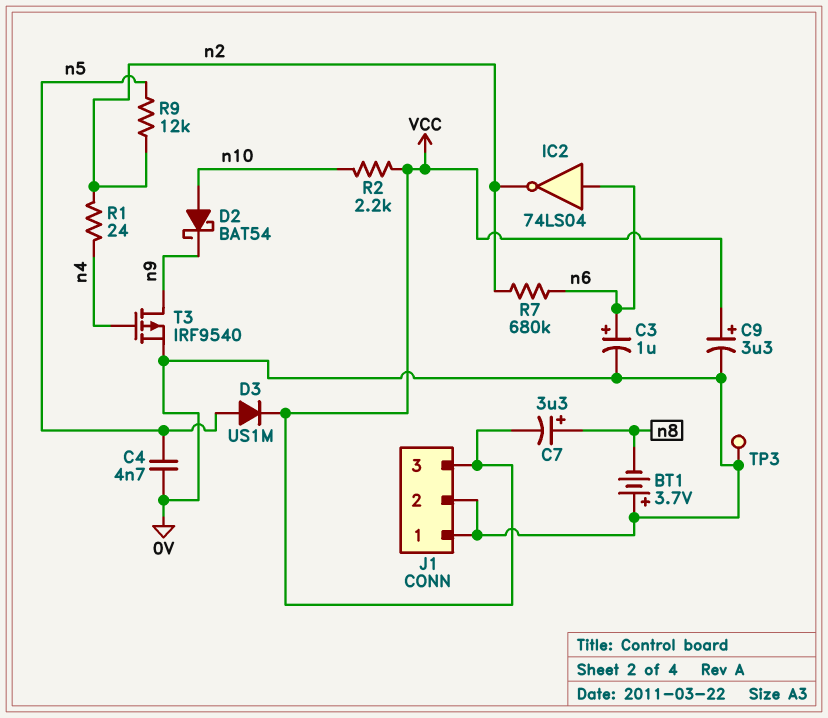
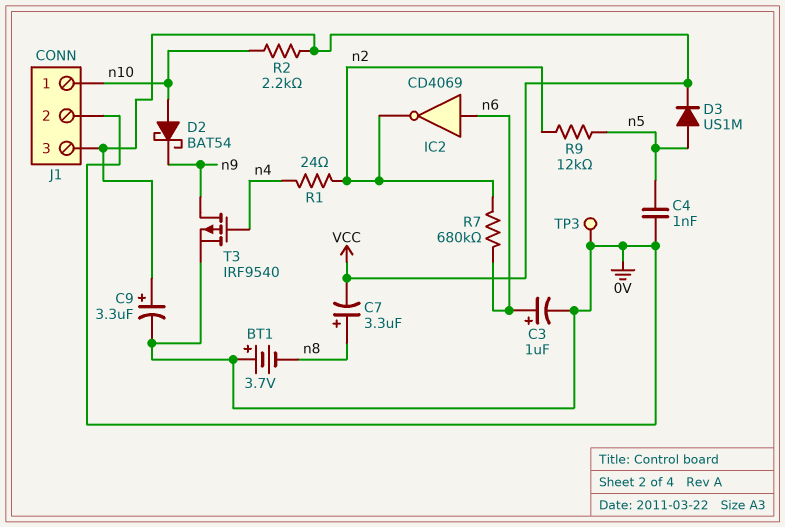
C4: 4.7nF (0V, n5) -> 1nF (0V, n5)
IC2: NOT 74LS04 (in n6, out n2) -> NOT CD4069 (in n6, out n2)
J1 pin 1: 0V -> n10

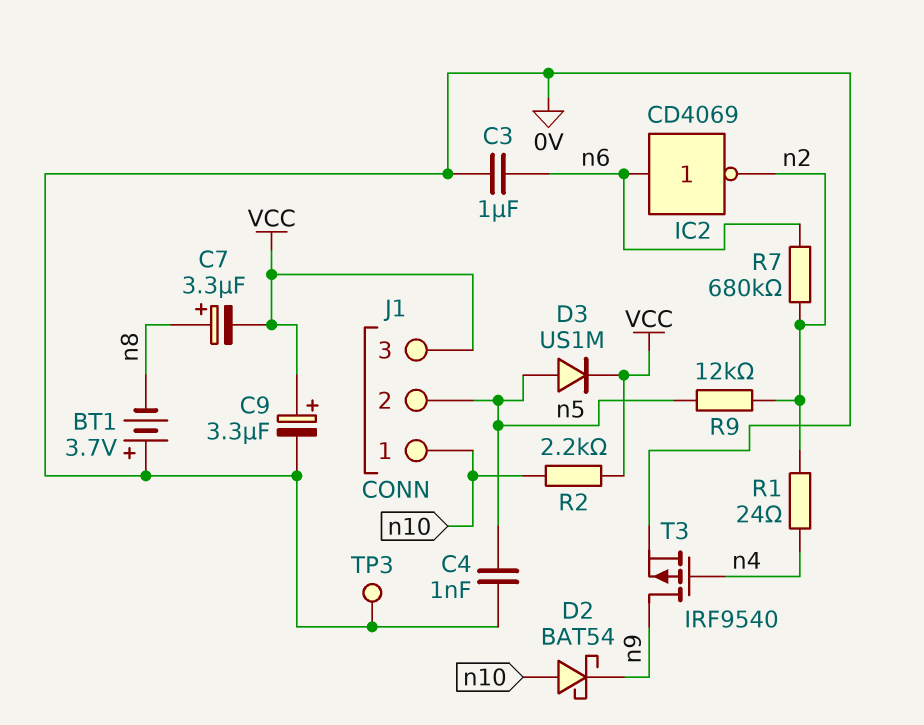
C3: 1uF (plus n6, minus 0V) -> 1uF (0V, n6)
J1 pin 2: 0V -> n5

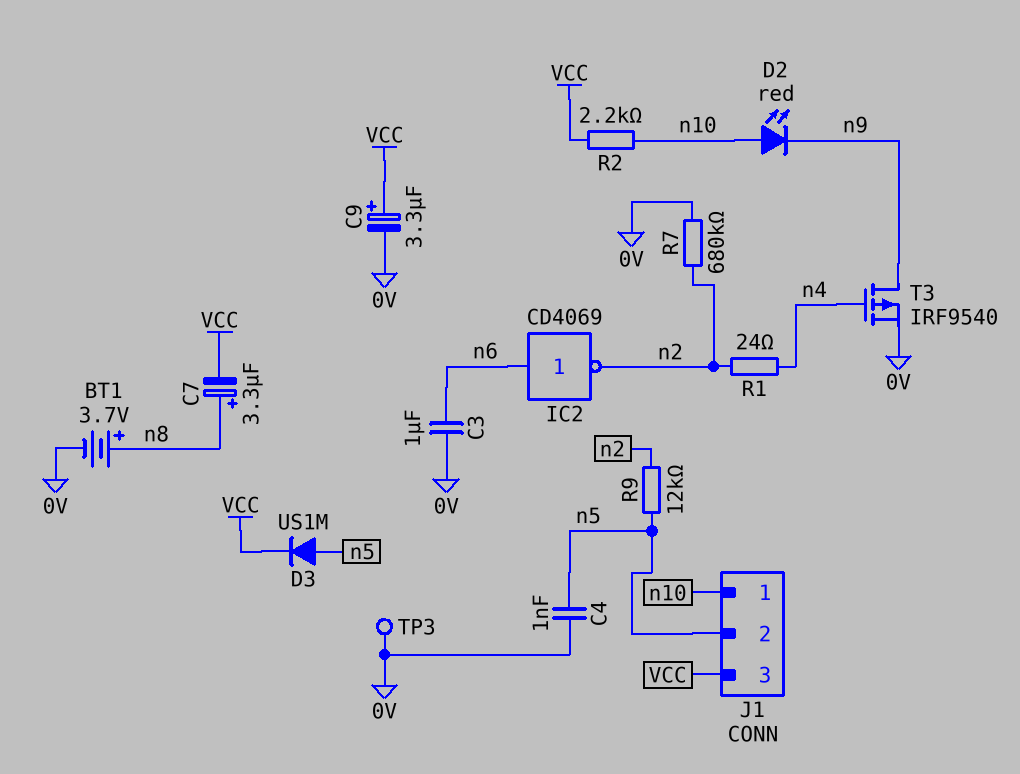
BT1: 3.7V (plus 0V, minus n8) -> 3.7V (plus n8, minus 0V)
D2: schottky BAT54 (A n10, K n9) -> LED red (A n10, K n9)
R7: 680k (n2, n6) -> 680k (0V, n2)

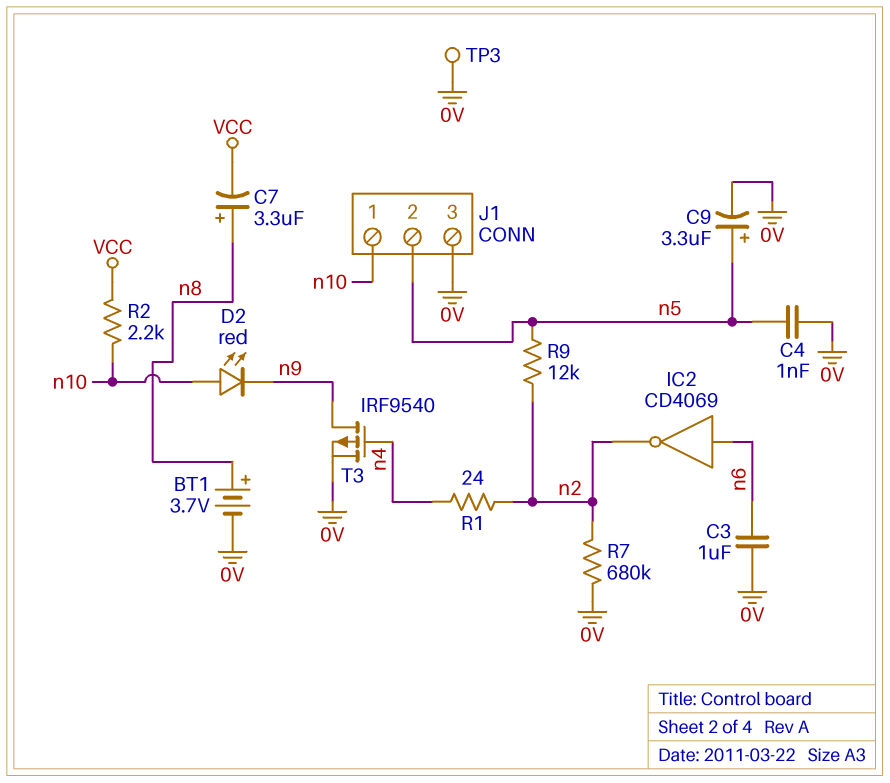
C9: 3.3uF (plus VCC, minus 0V) -> 3.3uF (plus n5, minus 0V)
D3: diode US1M (A n5, K VCC) -> none
J1 pin 3: VCC -> 0V

